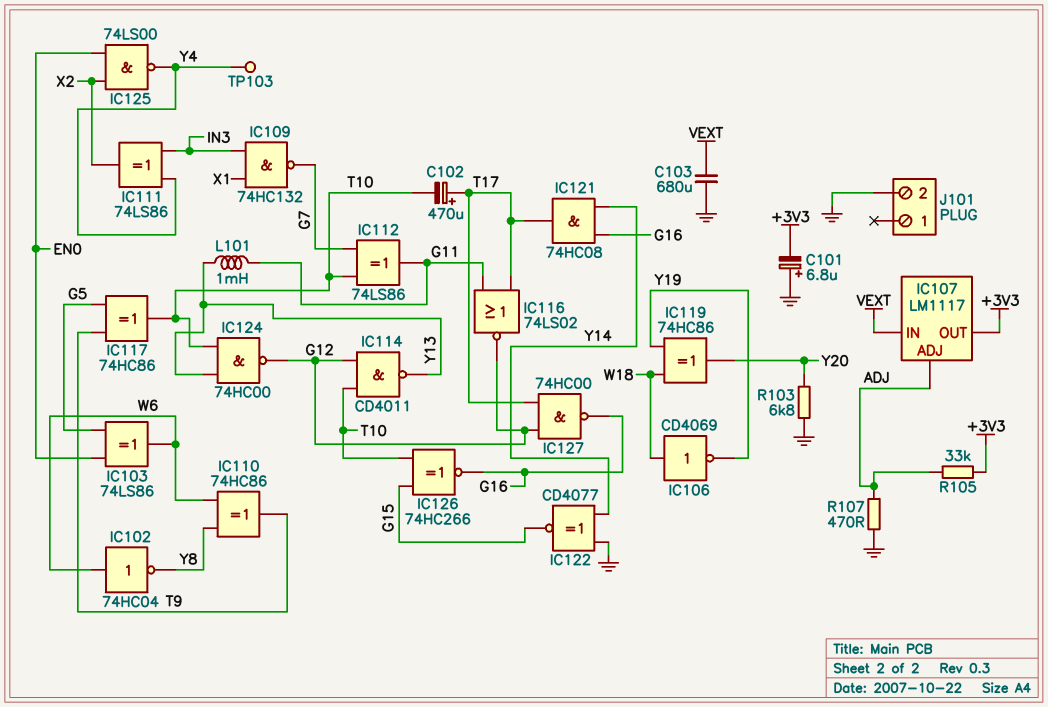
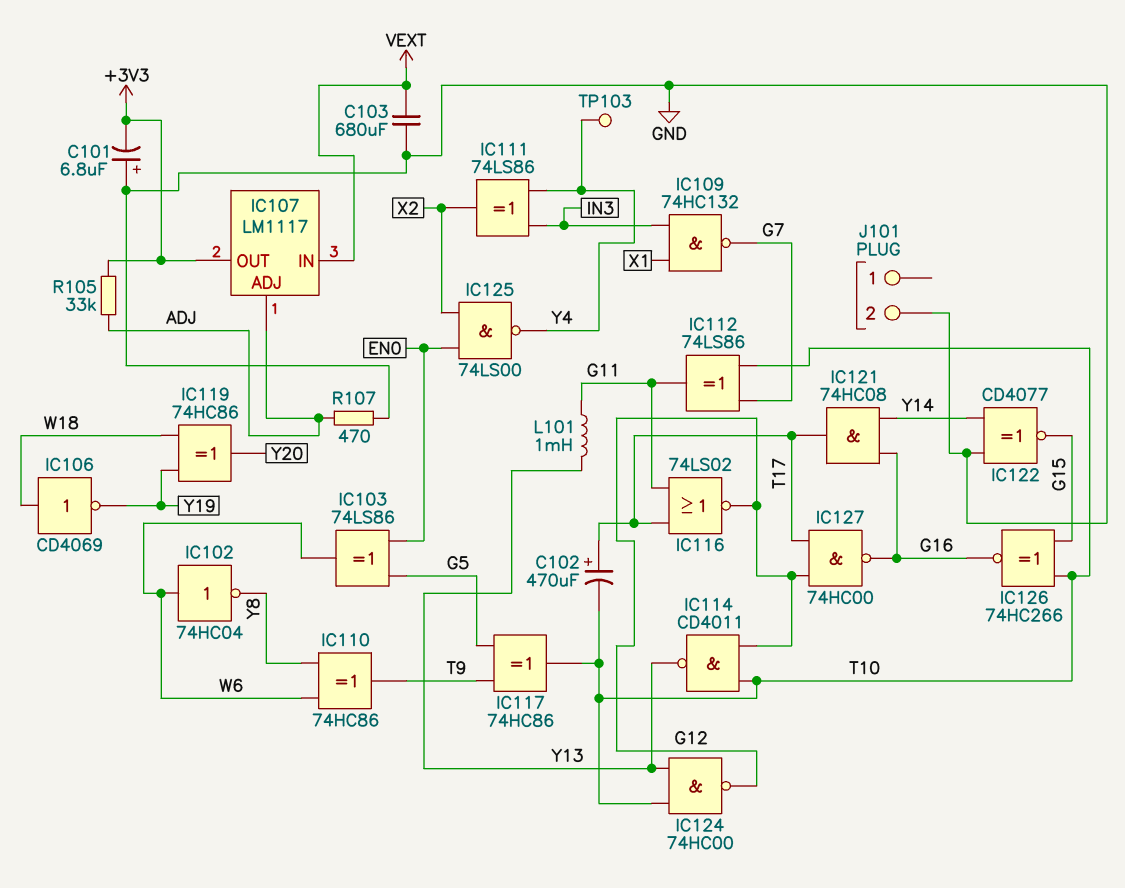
R103: 6.8k (GND, Y20) -> none

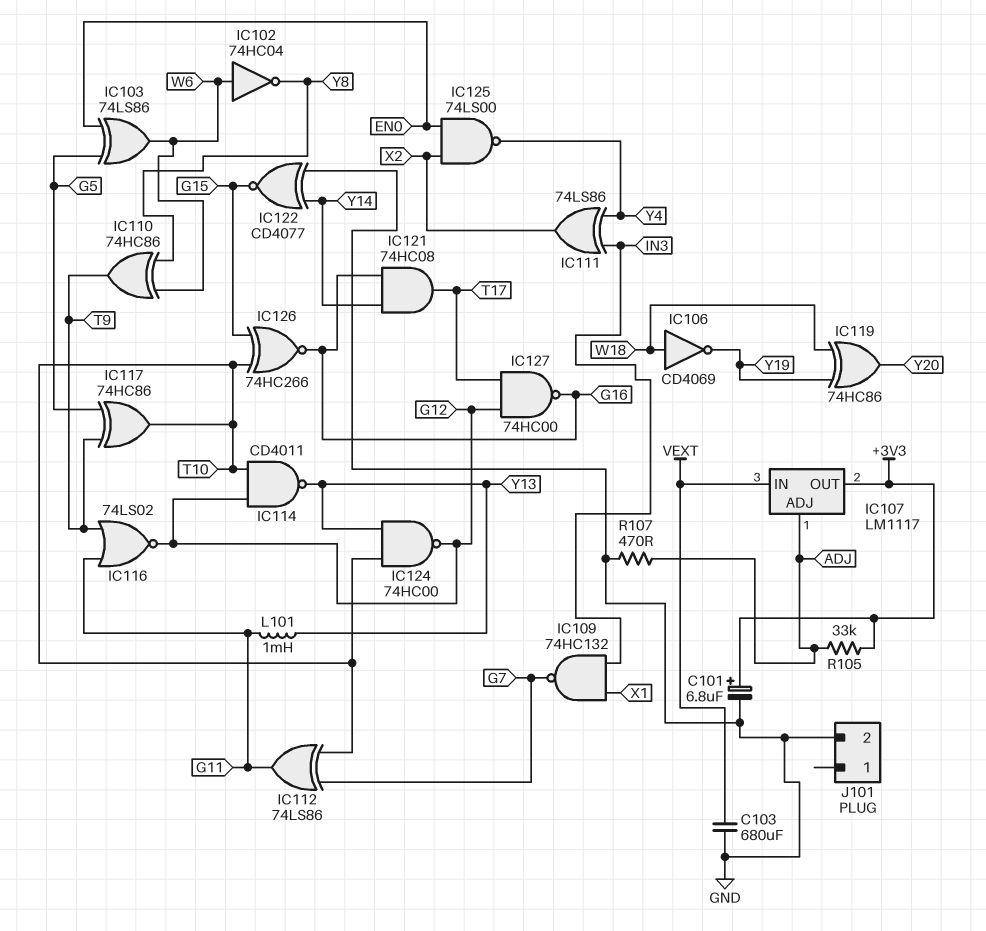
C101: 6.8uF (plus GND, minus +3V3) -> 6.8uF (plus +3V3, minus GND)
C102: 470uF (plus T17, minus T10) -> none
IC116: NOR 74LS02 (in G11, in T17, out G12) -> NOR 74LS02 (in G11, in T9, out G12)
TP103: test point (Y4) -> none

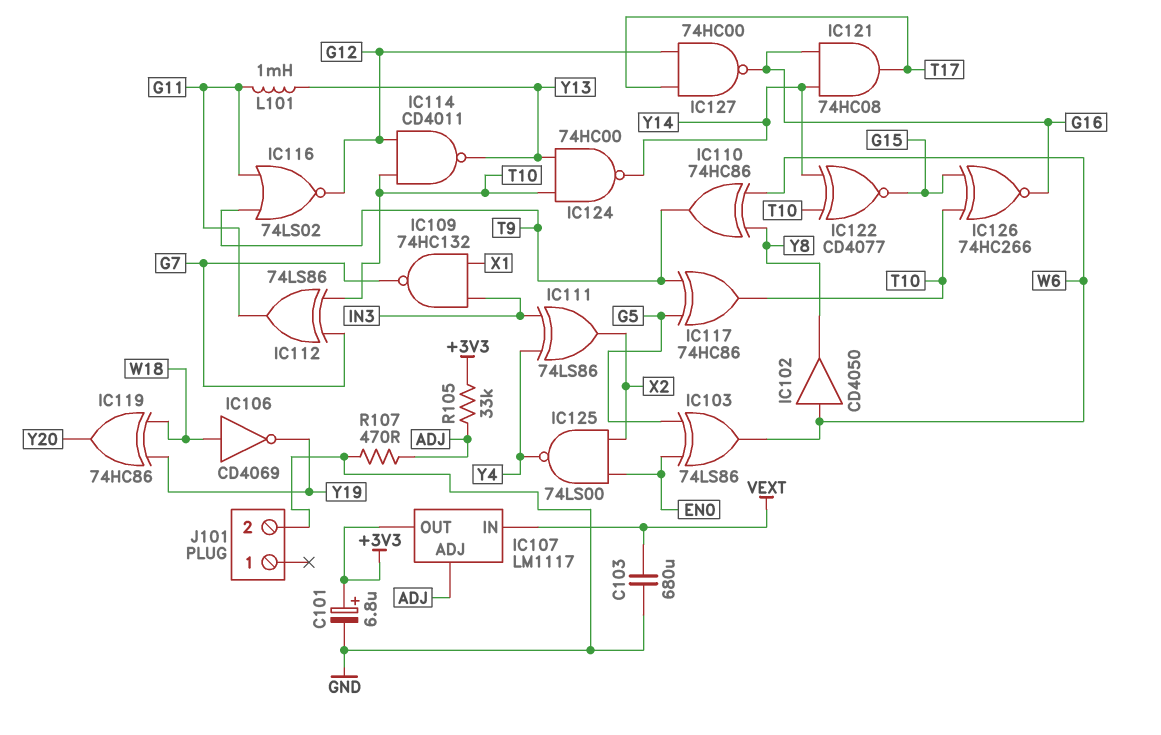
IC102: NOT 74HC04 (in W6, out Y8) -> buffer CD4050 (in W6, out Y8)
IC122: XNOR CD4077 (in GND, in Y14, out G15) -> XNOR CD4077 (in T10, in Y14, out G15)
IC124: NAND 74HC00 (in T10, in Y13, out G12) -> NAND 74HC00 (in T10, in Y13, out Y14)

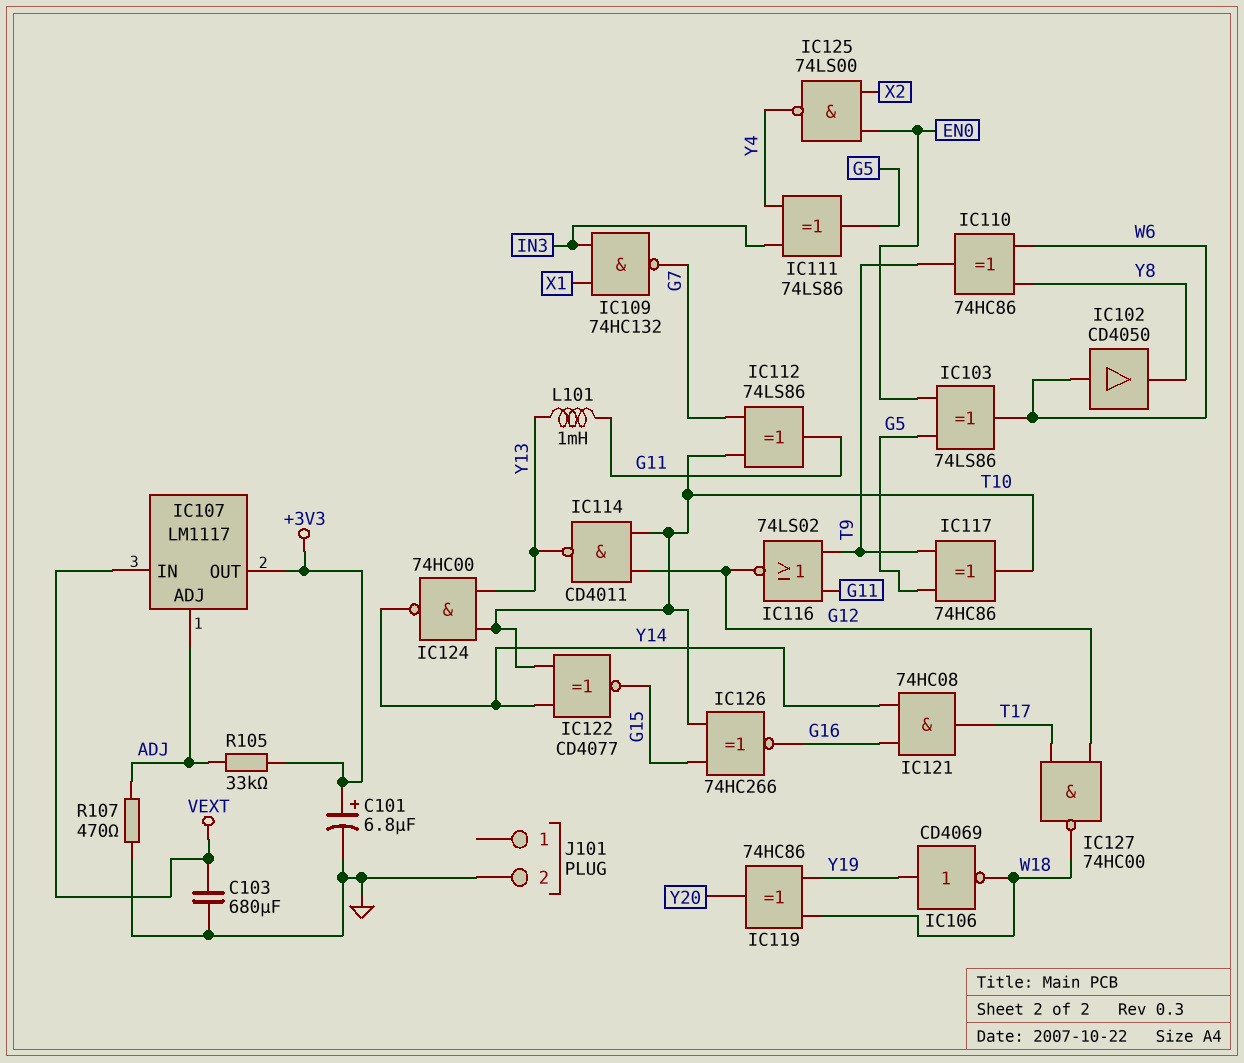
IC106: NOT CD4069 (in W18, out Y19) -> NOT CD4069 (in Y19, out W18)
IC111: XOR 74LS86 (in IN3, in Y4, out X2) -> XOR 74LS86 (in IN3, in Y4, out G5)
IC127: NAND 74HC00 (in G12, in T17, out G16) -> NAND 74HC00 (in G12, in T17, out W18)

